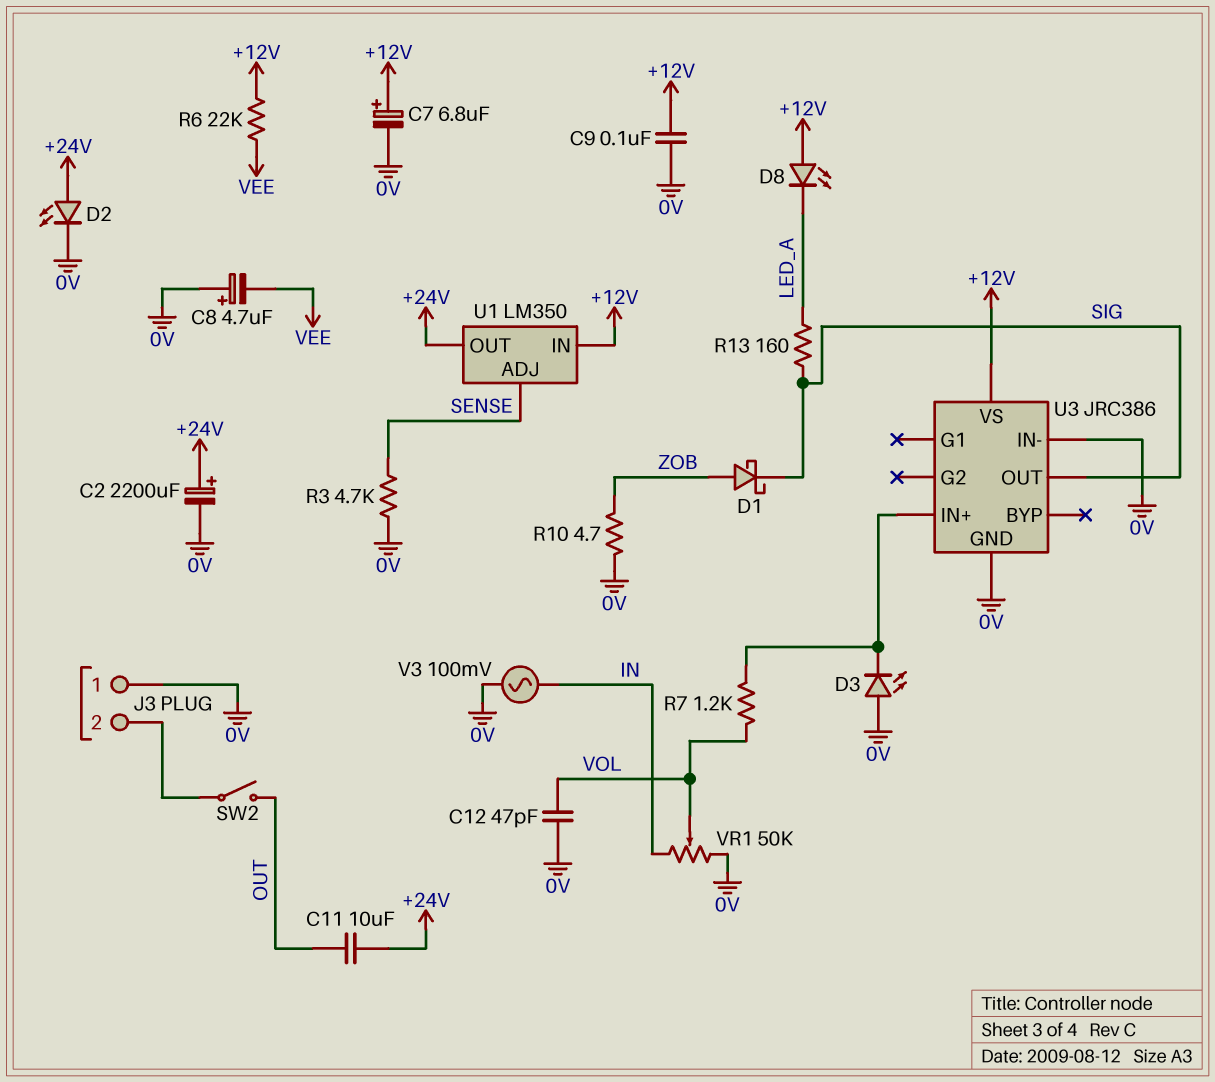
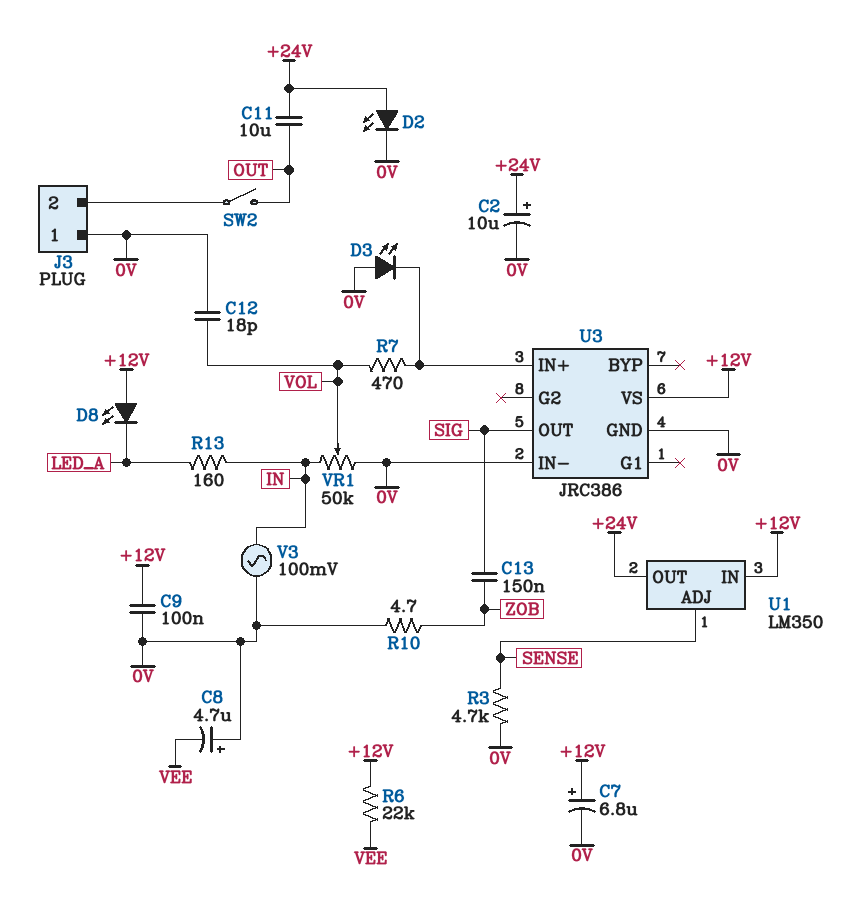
C2: 2200uF (plus +24V, minus 0V) -> 10uF (plus +24V, minus 0V)
C12: 47pF (0V, VOL) -> 18pF (0V, VOL)
C13: none -> 150nF (SIG, ZOB)
D1: schottky (A ZOB, K SIG) -> none
R7: 1.2k (U3/IN+, VOL) -> 470 (U3/IN+, VOL)
R13: 160 (LED_A, SIG) -> 160 (IN, LED_A)

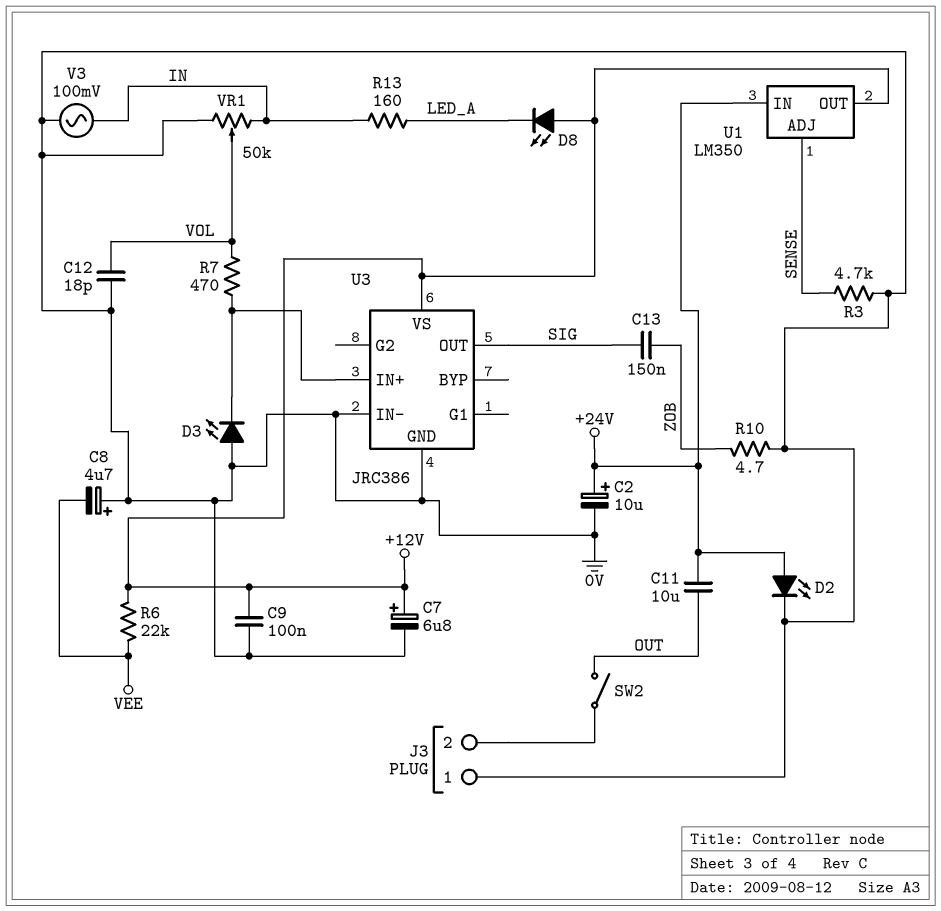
U1 pin IN: +12V -> +24V
U1 pin OUT: +24V -> +12V

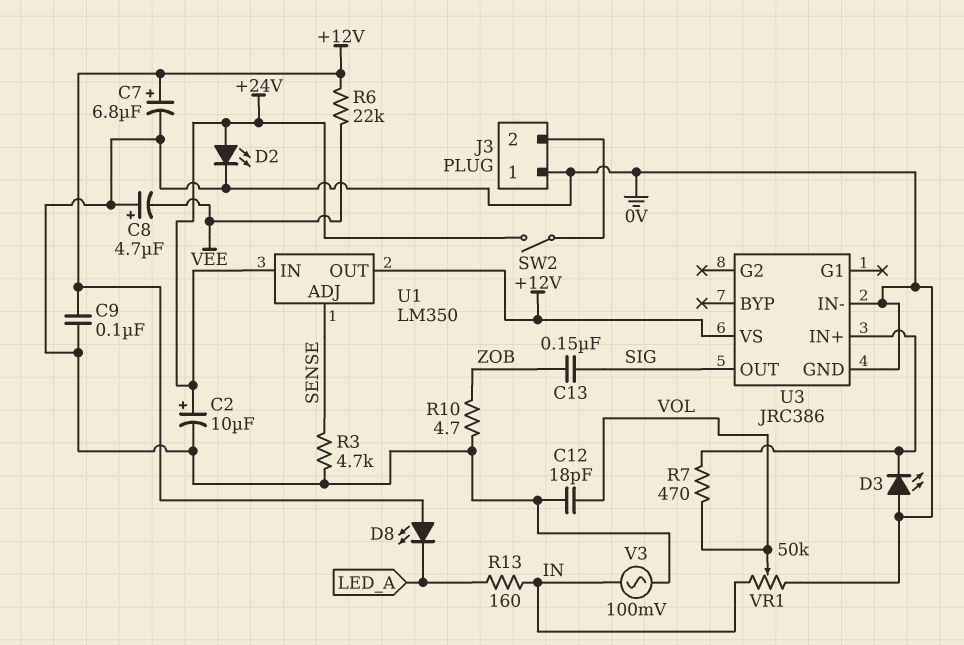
C11: 10uF (+24V, OUT) -> none
SW2: switch (J3/2, OUT) -> switch (+24V, J3/2)

